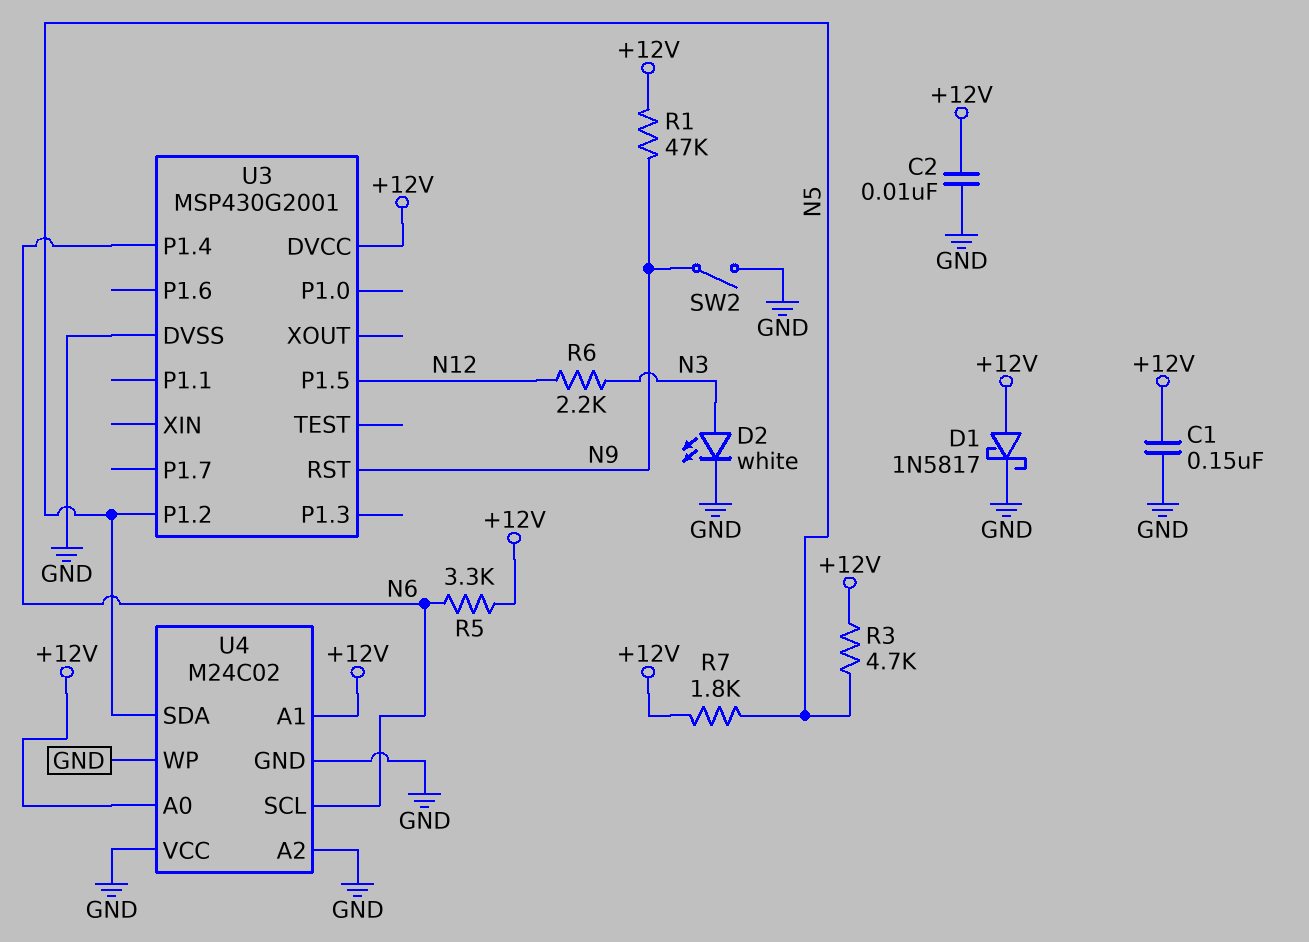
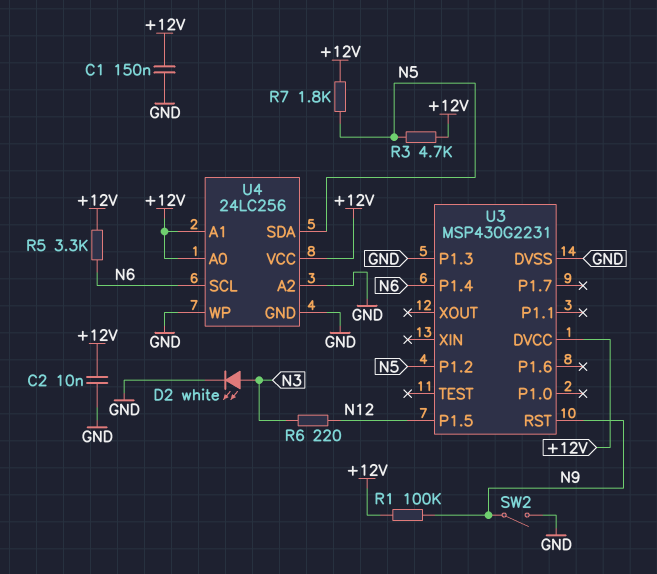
D1: schottky 1N5817 (A +12V, K GND) -> none
R1: 47k (+12V, N9) -> 100k (+12V, N9)
R6: 2.2k (N3, N12) -> 220 (N3, N12)
U3: MSP430G2001 -> MSP430G2231
U3 pin P1.3: none -> GND
U4: M24C02 -> 24LC256
U4 pin VCC: GND -> +12V

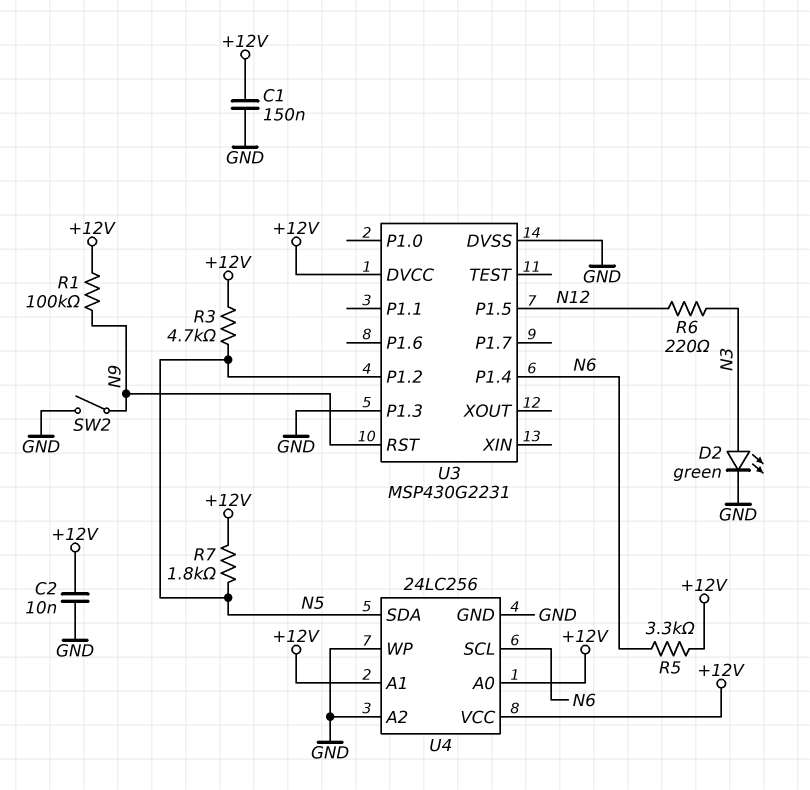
D2: LED white (A N3, K GND) -> LED green (A N3, K GND)

